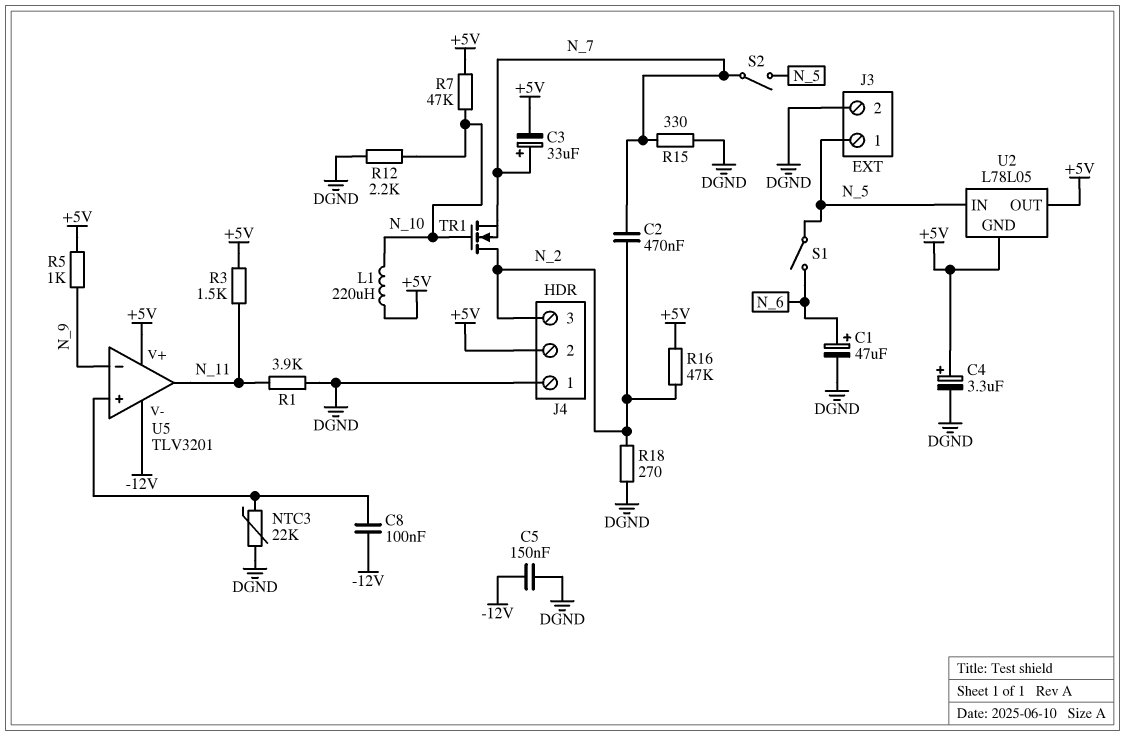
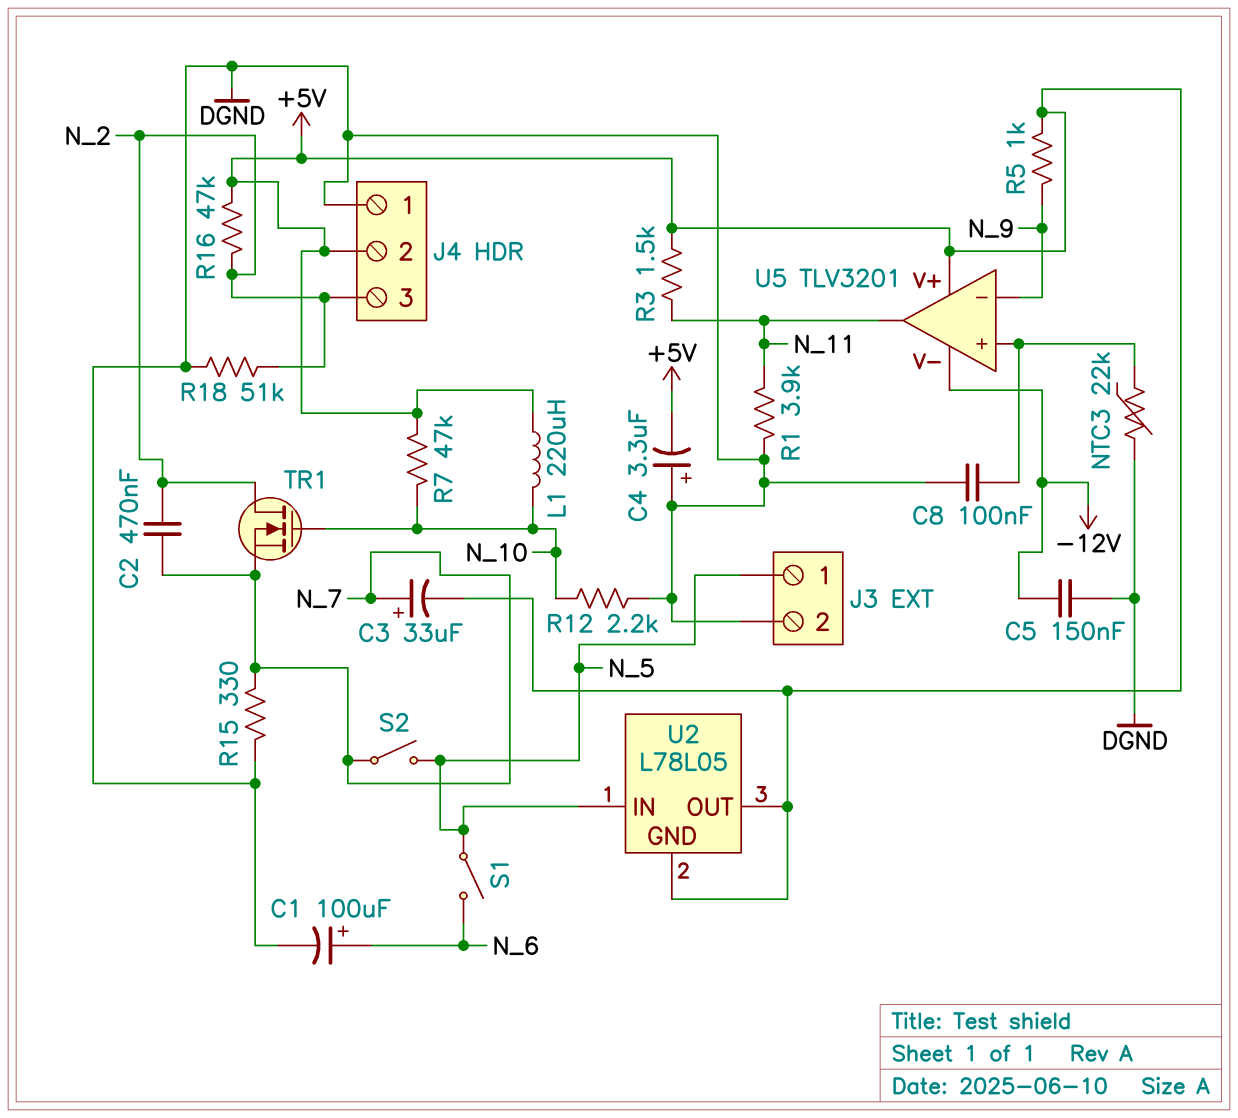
C1: 47uF (plus N_6, minus DGND) -> 100uF (plus N_6, minus DGND)
C4: 3.3uF (plus +5V, minus DGND) -> 3.3uF (plus DGND, minus +5V)
C8: 100nF (-12V, U5/in+) -> 100nF (DGND, U5/in+)
R18: 270 (DGND, N_2) -> 51k (DGND, N_2)

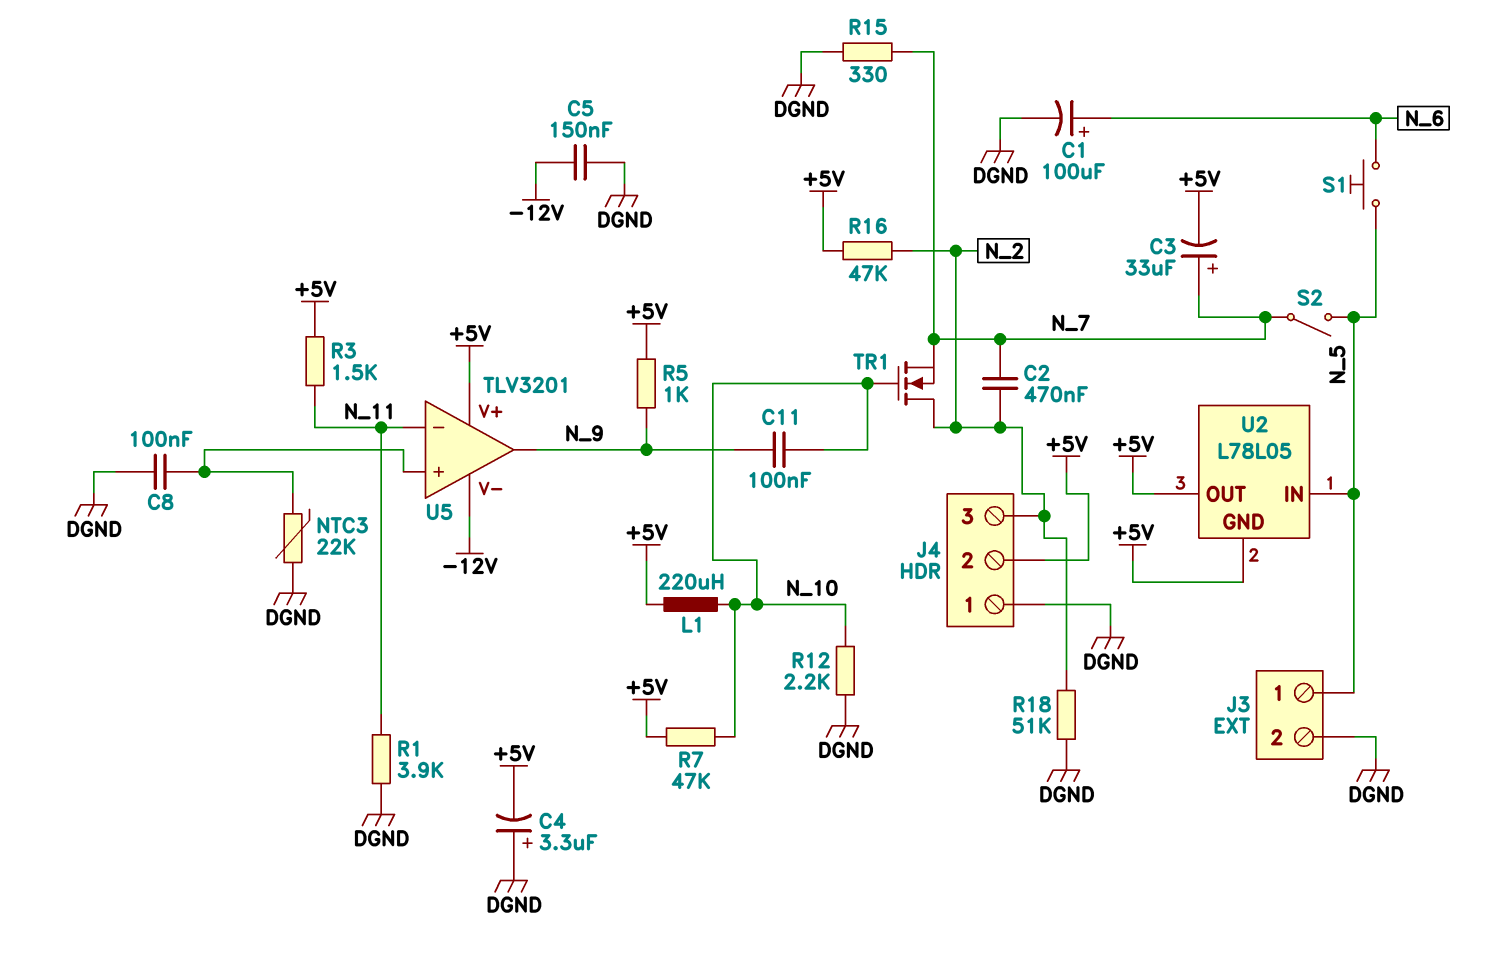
C11: none -> 100nF (N_9, N_10)
S1: switch (N_5, N_6) -> button (N_5, N_6)
U5 pin in-: N_9 -> N_11
U5 pin out: N_11 -> N_9

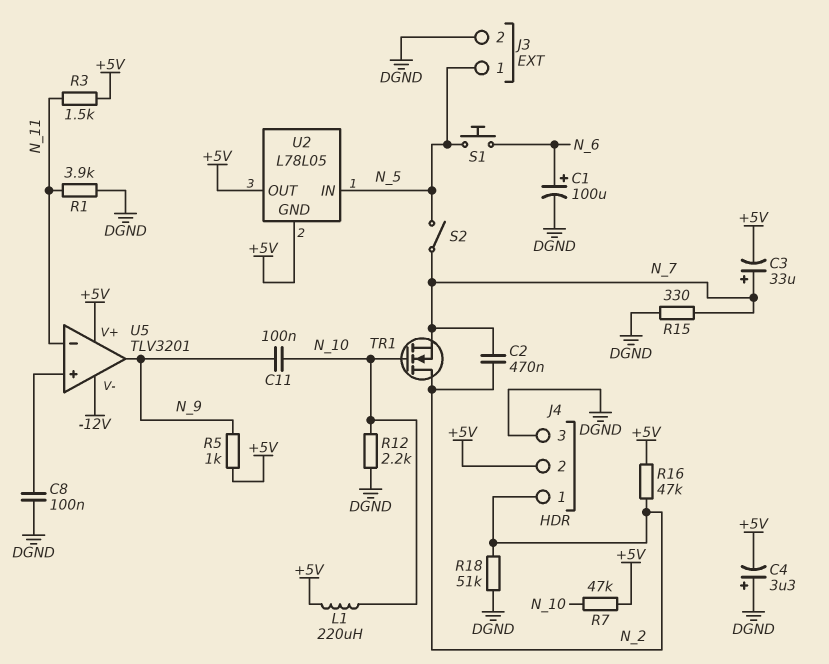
C5: 150nF (-12V, DGND) -> none
J4 pin 1: DGND -> N_2
J4 pin 3: N_2 -> DGND
NTC3: 22k (DGND, U5/in+) -> none

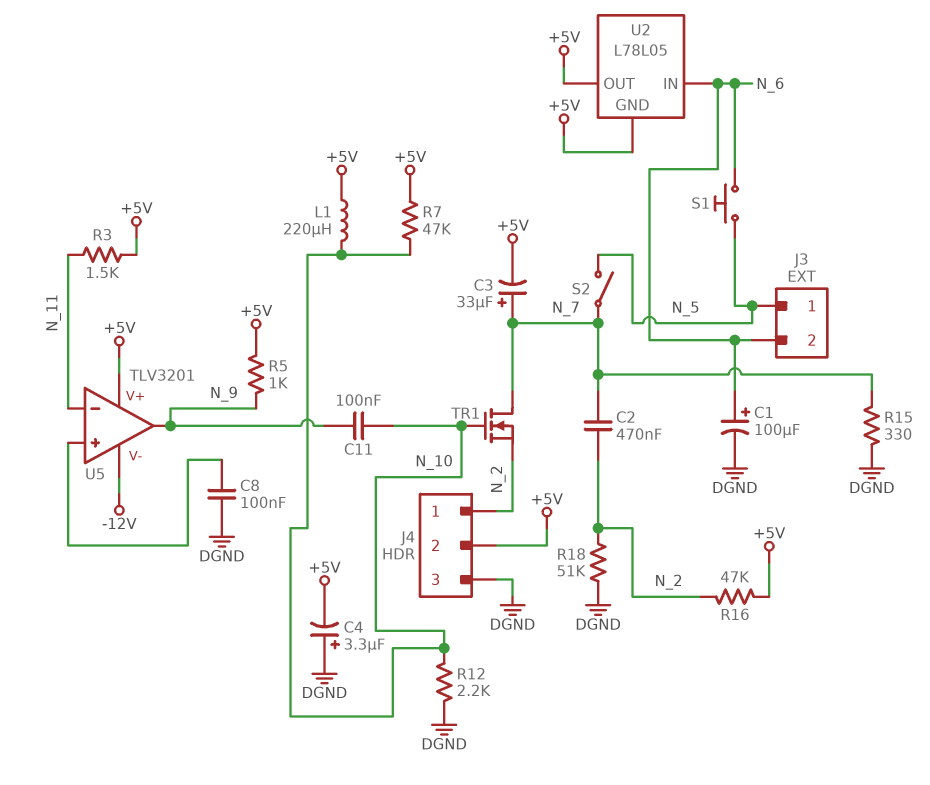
J3 pin 2: DGND -> N_6
R1: 3.9k (DGND, N_11) -> none
TR1: NMOS (G N_10, D N_2, S N_7) -> NMOS (G N_10, D N_7, S N_2)
U2 pin IN: N_5 -> N_6

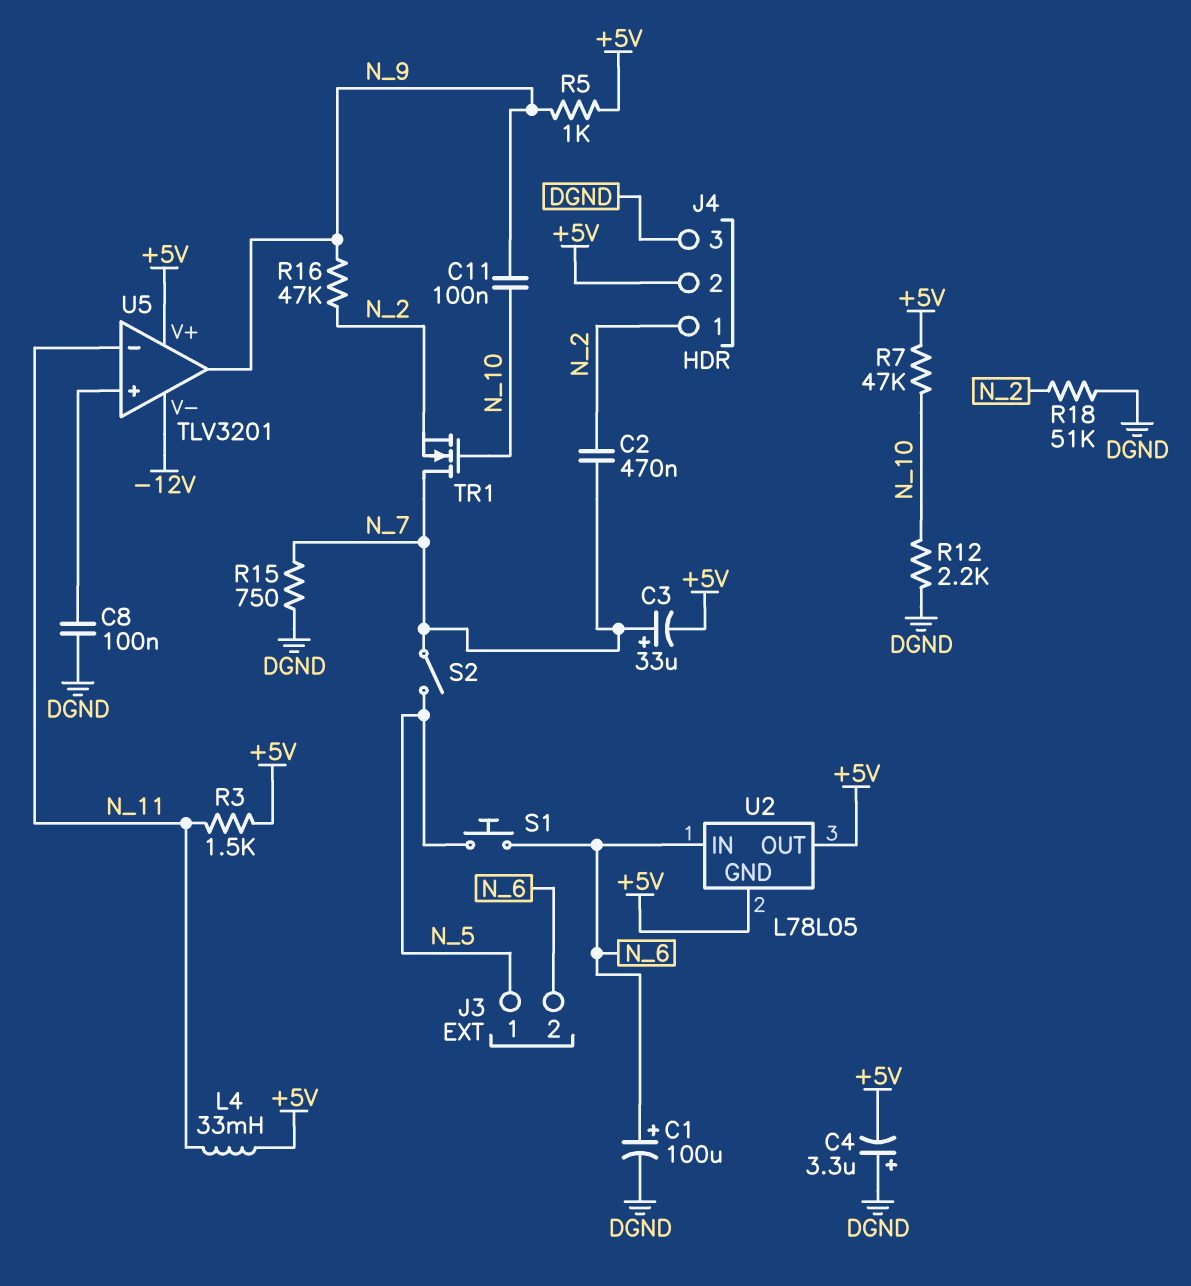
L1: 220uH (+5V, N_10) -> none
L4: none -> 33mH (+5V, N_11)
R15: 330 (DGND, N_7) -> 750 (DGND, N_7)
R16: 47k (+5V, N_2) -> 47k (N_2, N_9)

